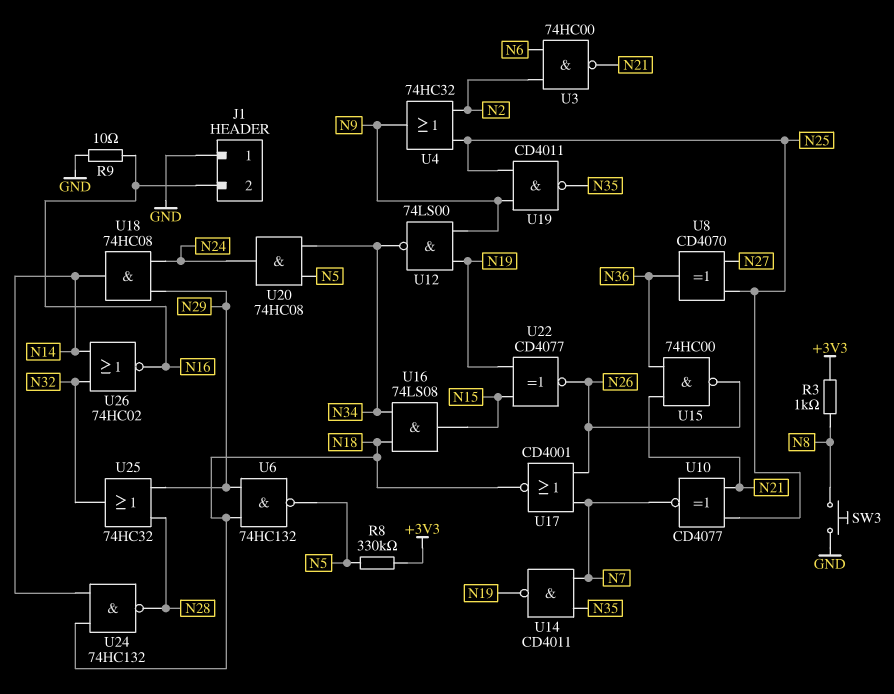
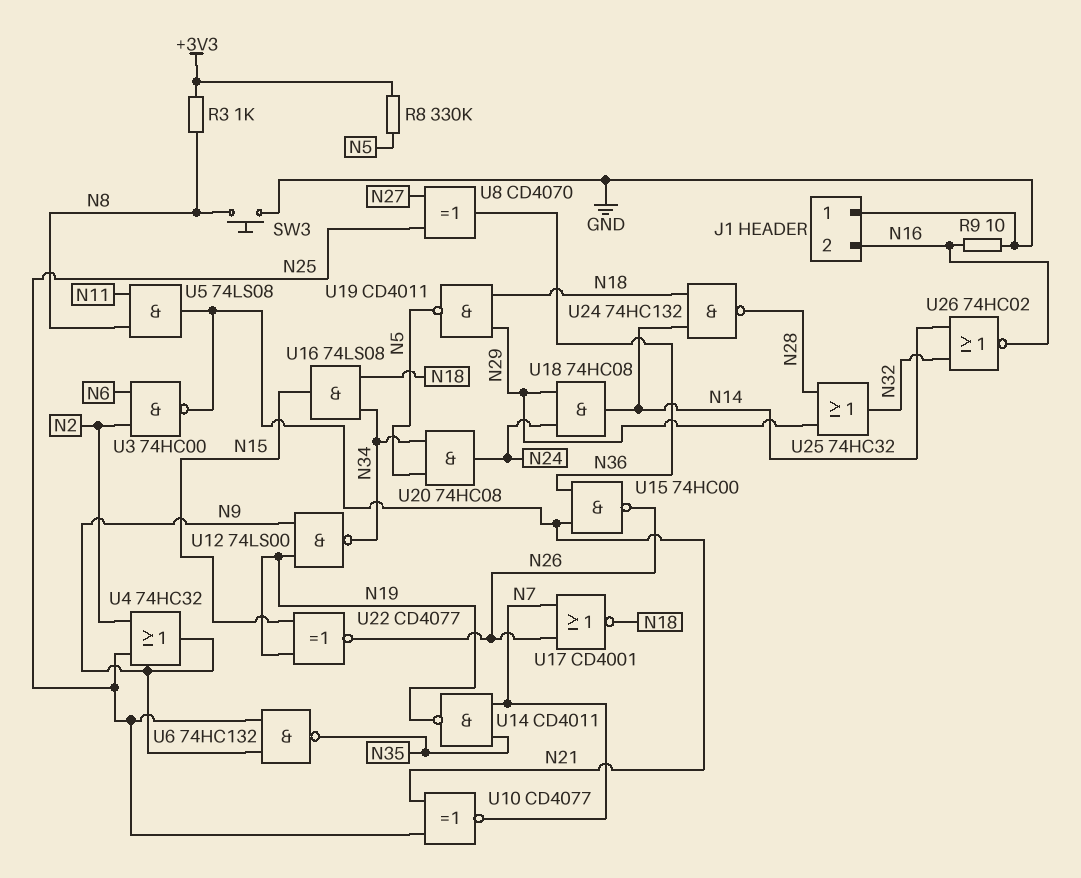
U5: none -> AND 74LS08 (in N8, in N11, out N21)
U6: NAND 74HC132 (in N18, in N29, out N5) -> NAND 74HC132 (in N9, in N25, out N35)
U19: NAND CD4011 (in N9, in N25, out N35) -> NAND CD4011 (in N18, in N29, out N5)

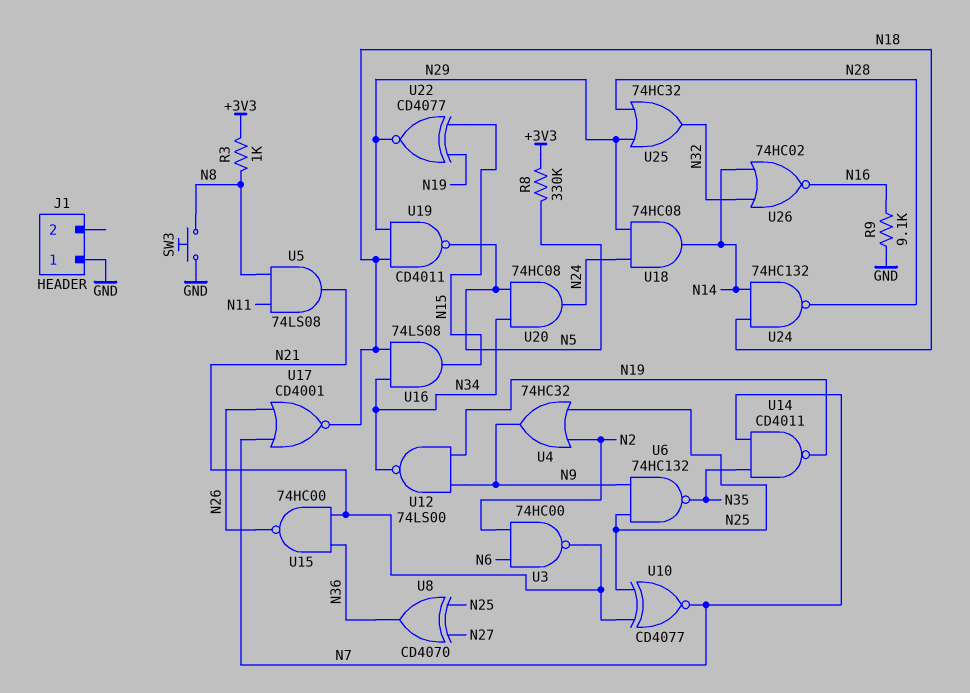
J1 pin 2: N16 -> none
R9: 10 (GND, N16) -> 9.1k (GND, N16)
U22: XNOR CD4077 (in N15, in N19, out N26) -> XNOR CD4077 (in N15, in N19, out N29)

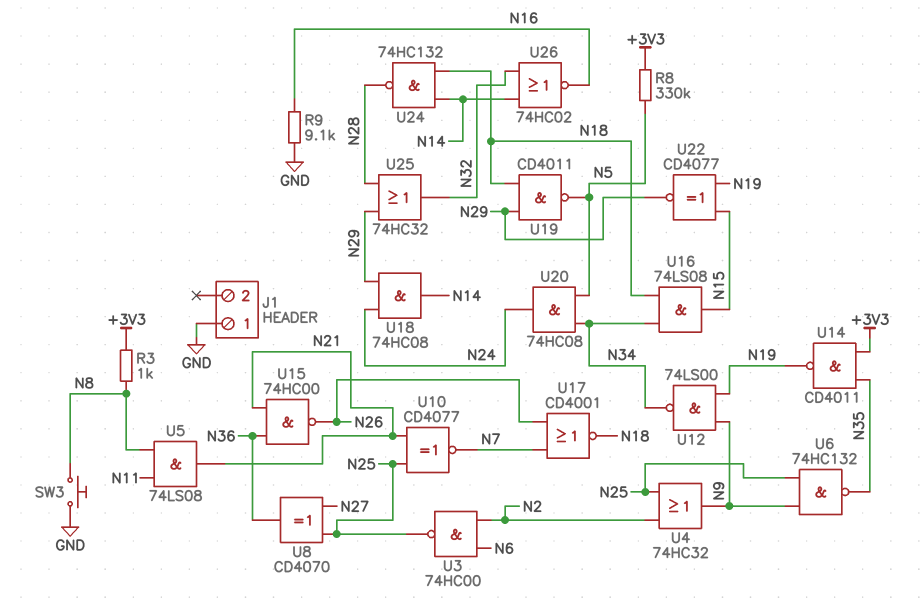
U3: NAND 74HC00 (in N2, in N6, out N21) -> NAND 74HC00 (in N2, in N6, out N25)
U14: NAND CD4011 (in N7, in N35, out N19) -> NAND CD4011 (in +3V3, in N35, out N19)

